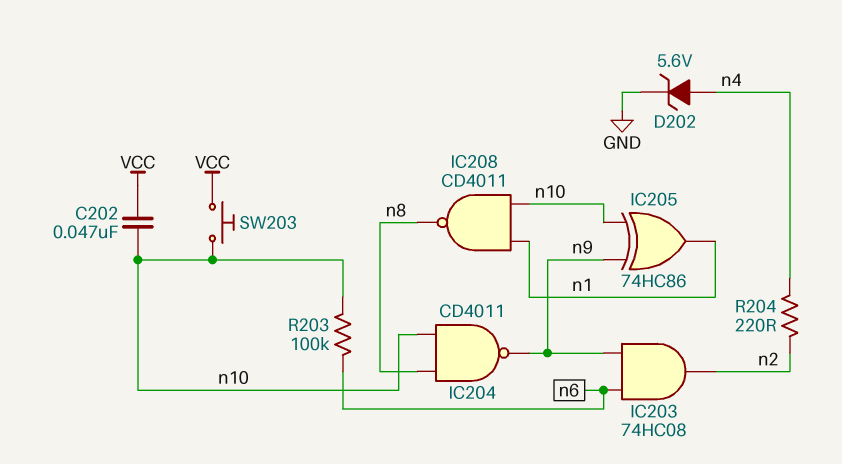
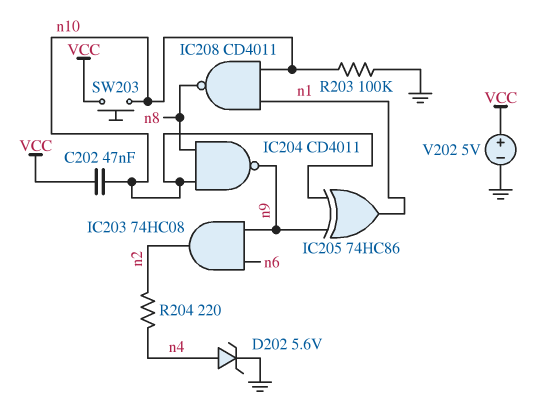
R203: 100k (n6, n10) -> 100k (GND, n10)
V202: none -> 5V (plus VCC, minus GND)

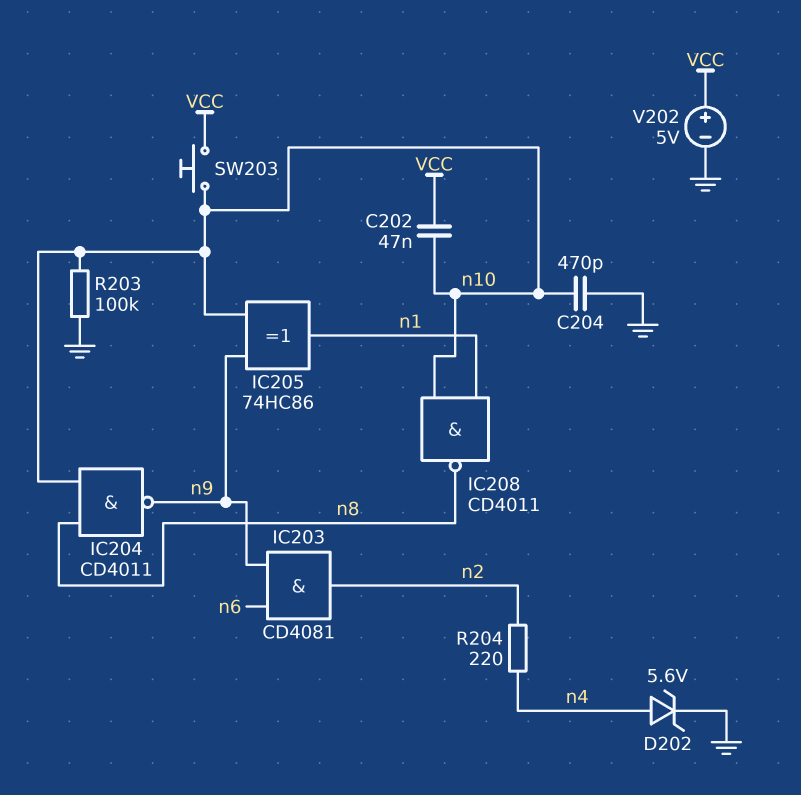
C204: none -> 470pF (GND, n10)
IC203: AND 74HC08 (in n6, in n9, out n2) -> AND CD4081 (in n6, in n9, out n2)

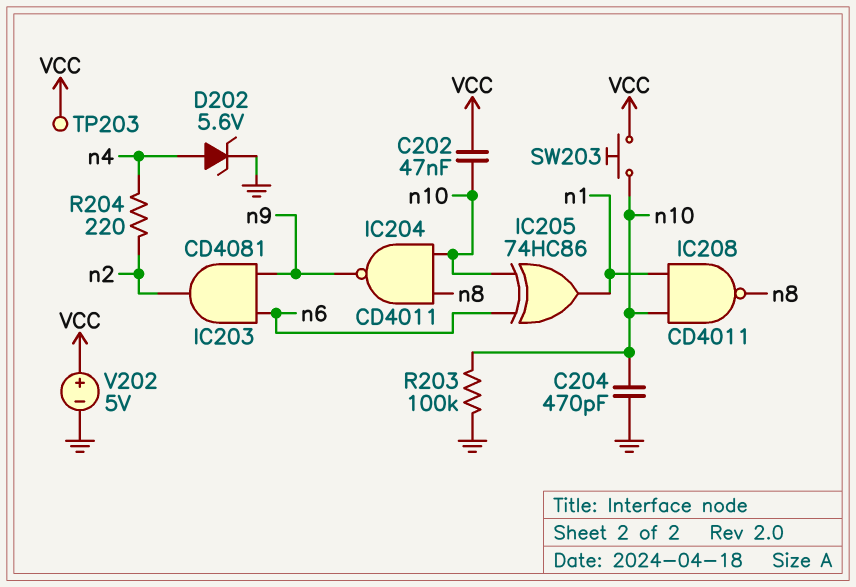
IC205: XOR 74HC86 (in n9, in n10, out n1) -> XOR 74HC86 (in n6, in n10, out n1)
TP203: none -> test point (VCC)

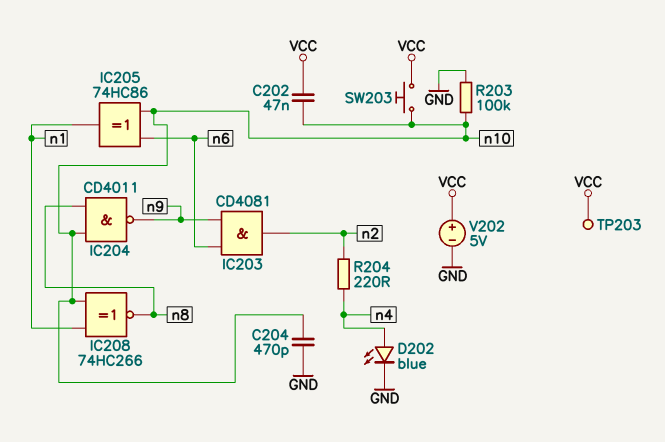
D202: zener 5.6V (A n4, K GND) -> LED blue (A n4, K GND)
IC208: NAND CD4011 (in n1, in n10, out n8) -> XNOR 74HC266 (in n1, in n10, out n8)

